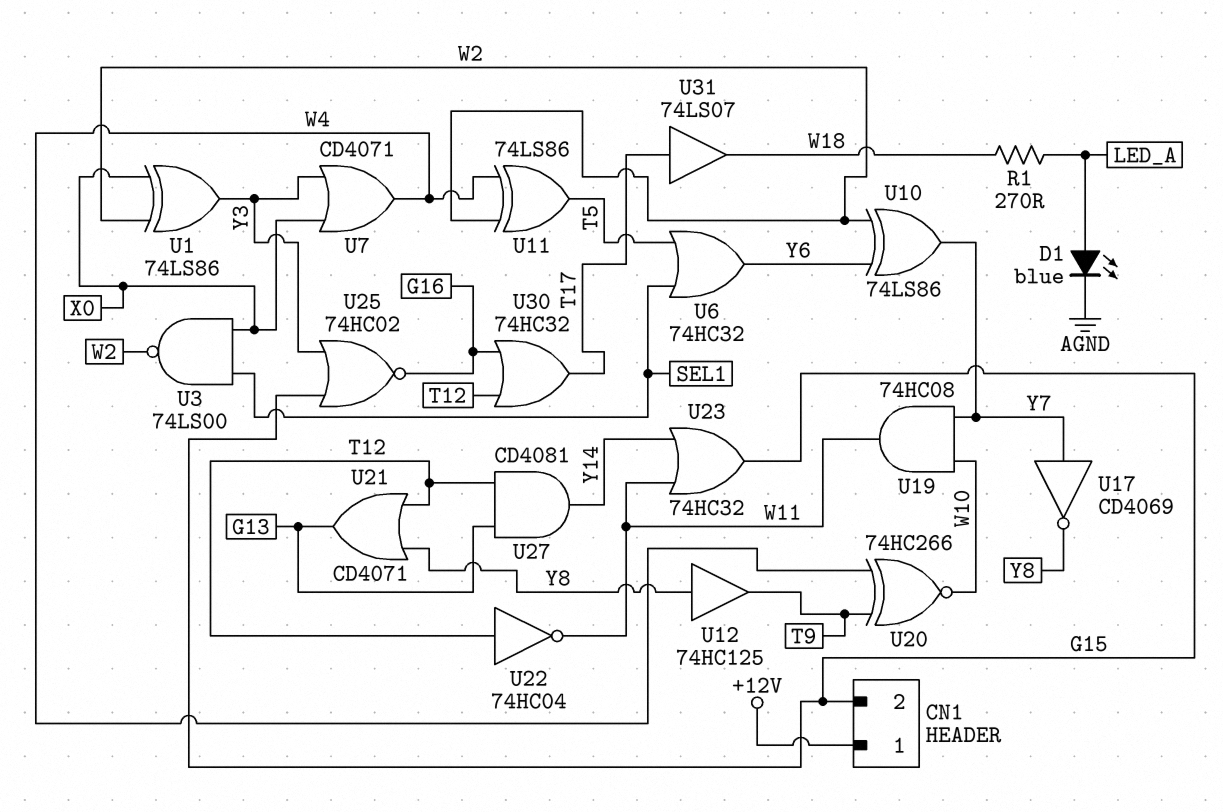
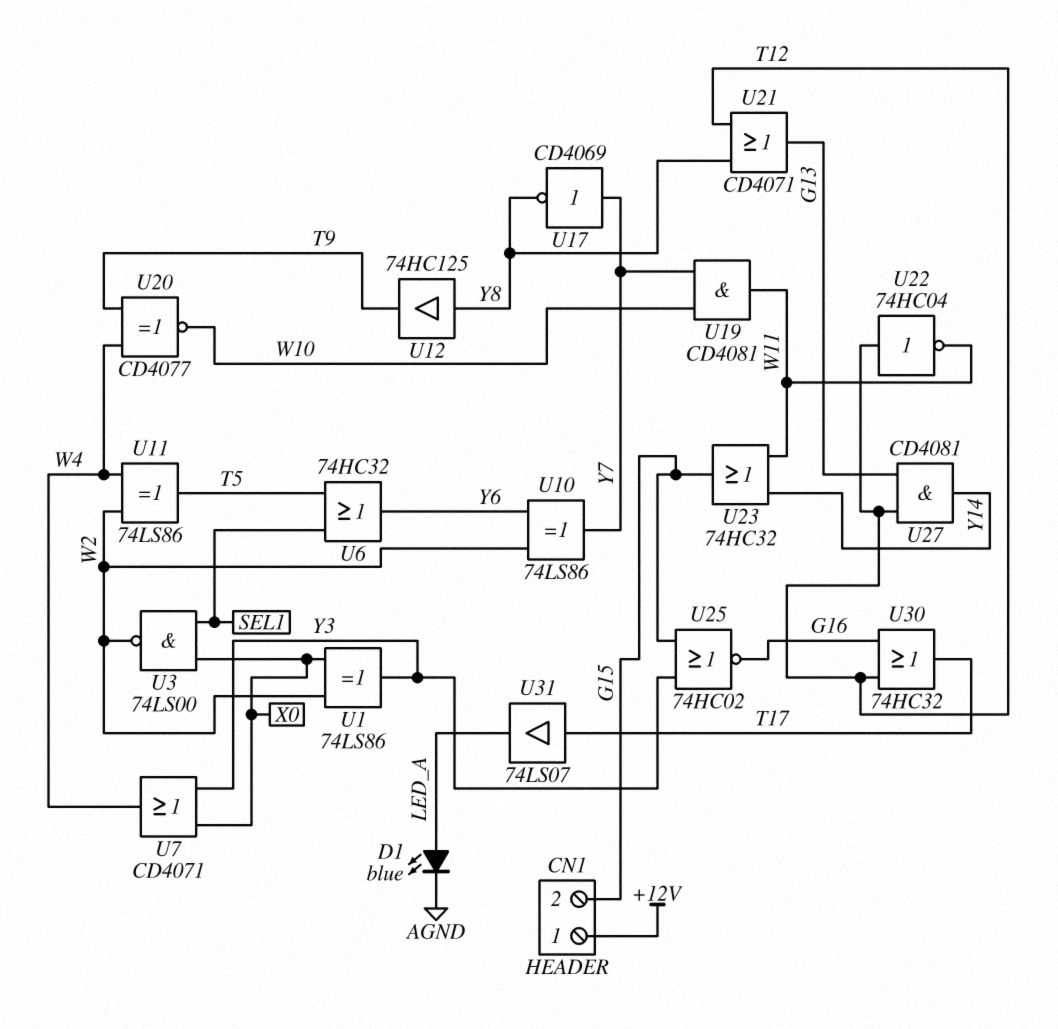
R1: 270 (LED_A, W18) -> none
U19: AND 74HC08 (in W10, in Y7, out W11) -> AND CD4081 (in W10, in Y7, out W11)
U20: XNOR 74HC266 (in T9, in W4, out W10) -> XNOR CD4077 (in T9, in W4, out W10)
U31: buffer 74LS07 (in T17, out W18) -> buffer 74LS07 (in T17, out LED_A)

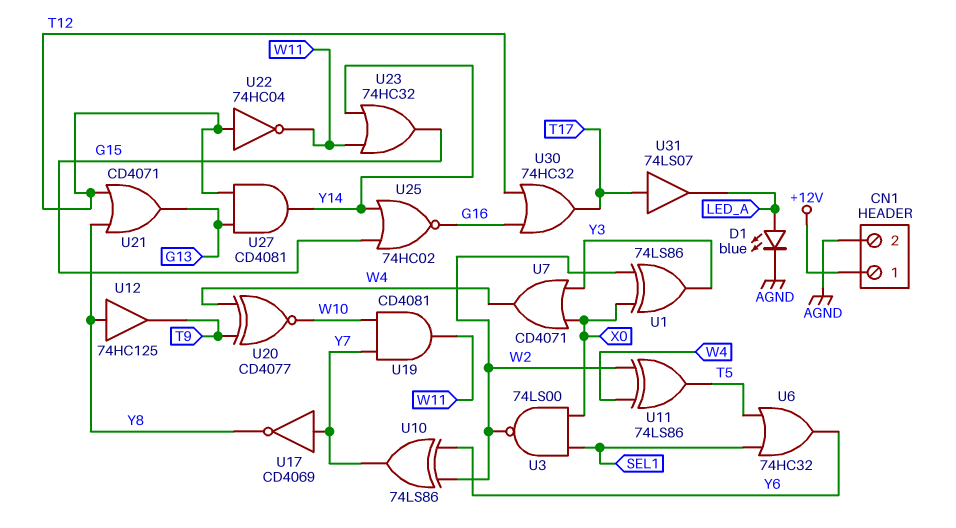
CN1 pin 2: G15 -> AGND
U25: NOR 74HC02 (in G15, in Y3, out G16) -> NOR 74HC02 (in G15, in Y14, out G16)

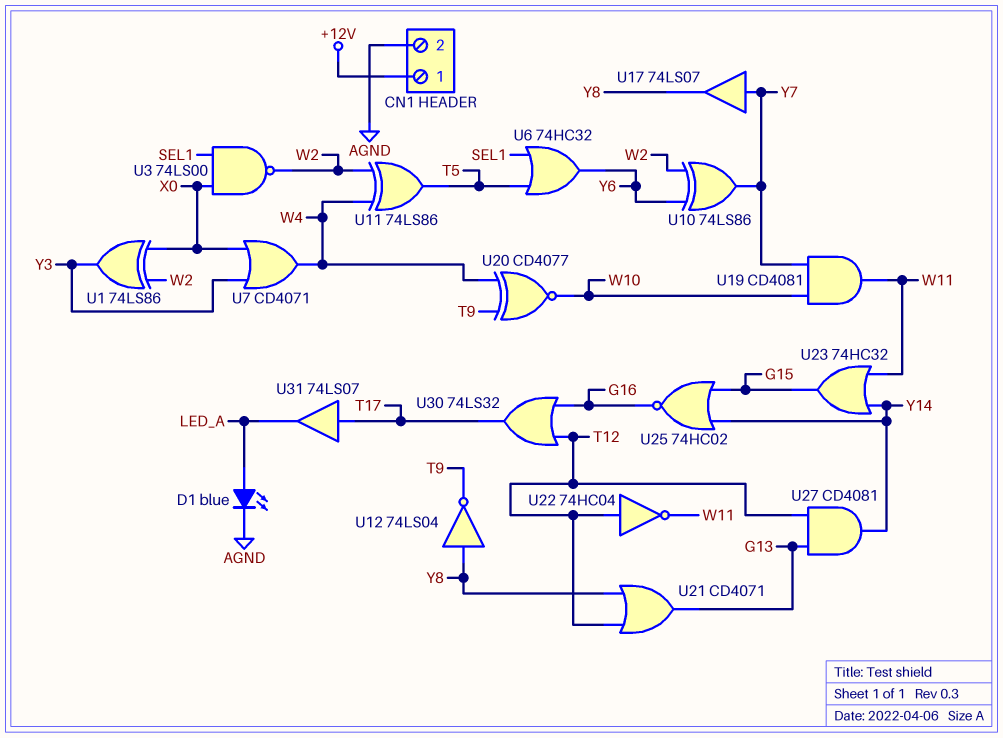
U12: buffer 74HC125 (in Y8, out T9) -> NOT 74LS04 (in Y8, out T9)
U17: NOT CD4069 (in Y7, out Y8) -> buffer 74LS07 (in Y7, out Y8)
U30: OR 74HC32 (in G16, in T12, out T17) -> OR 74LS32 (in G16, in T12, out T17)

